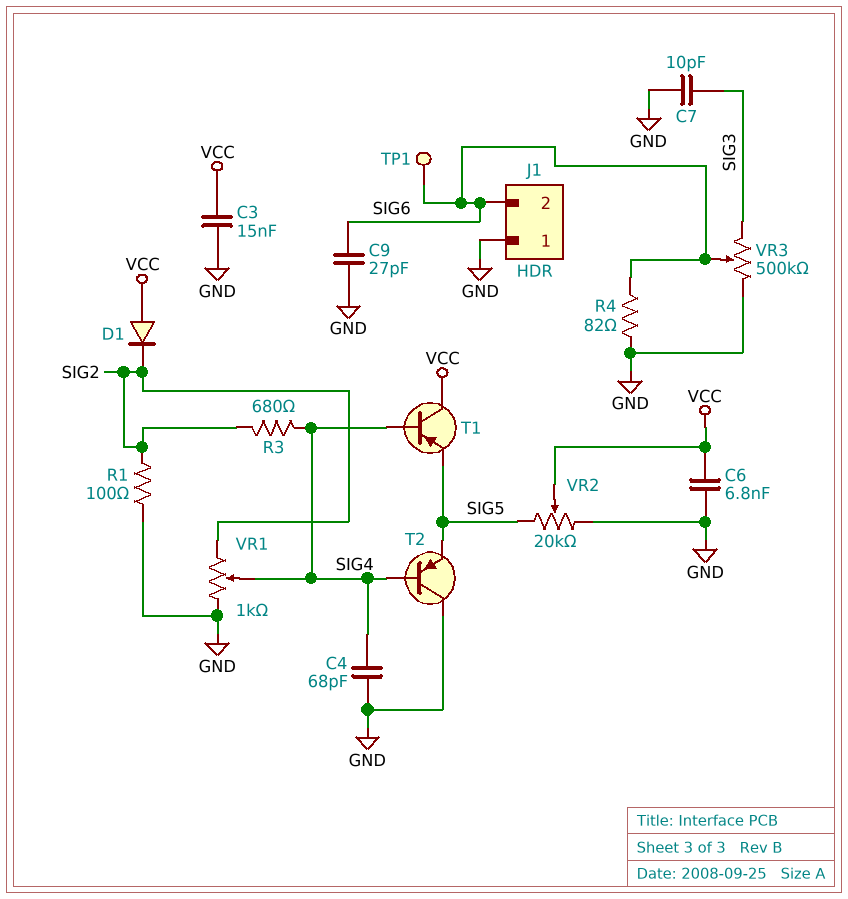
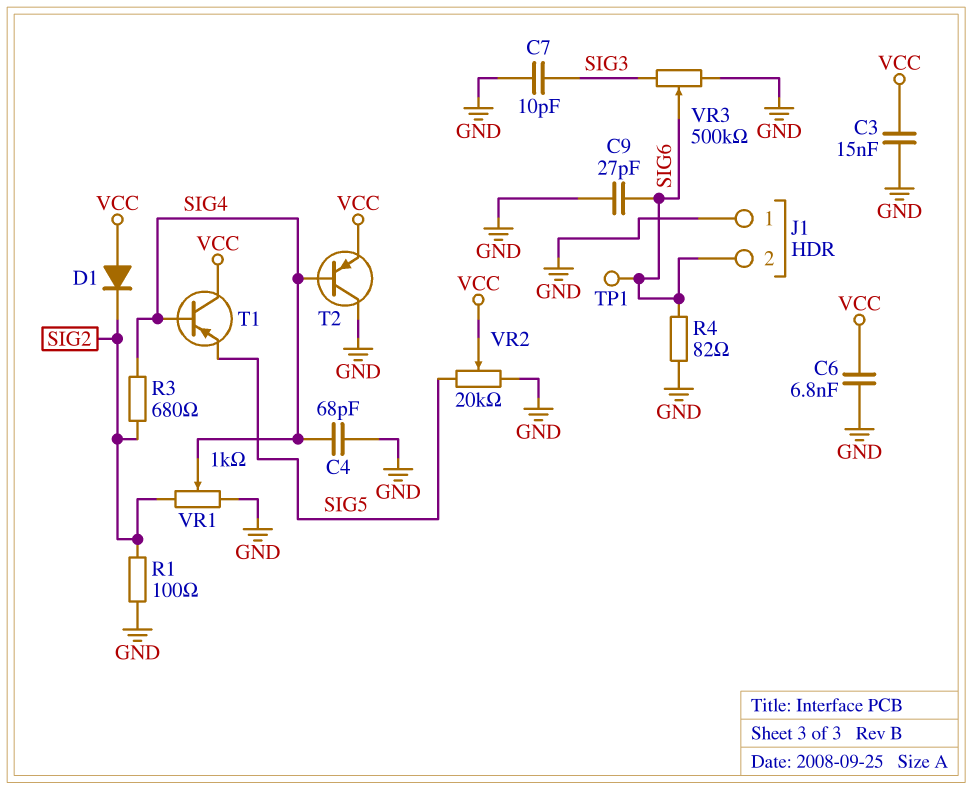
T2: PNP (B SIG4, C GND, E SIG5) -> PNP (B SIG4, C GND, E VCC)

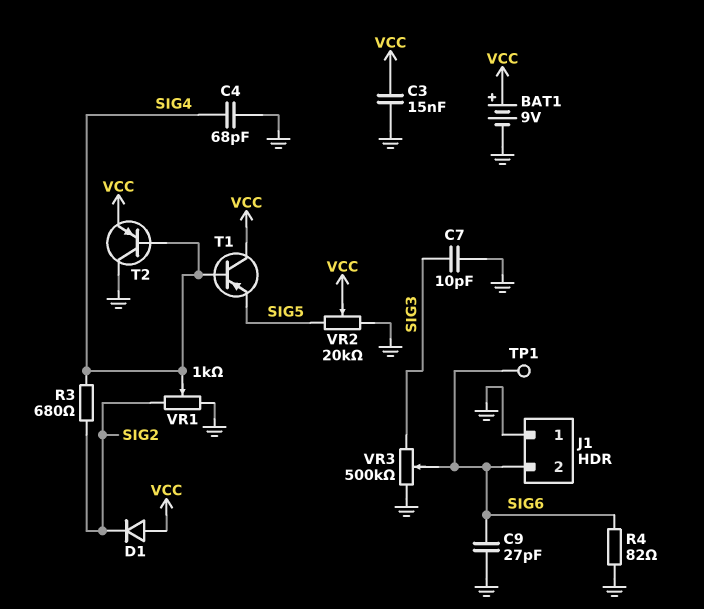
BAT1: none -> 9V (plus VCC, minus GND)
C6: 6.8nF (GND, VCC) -> none
R1: 100 (GND, SIG2) -> none

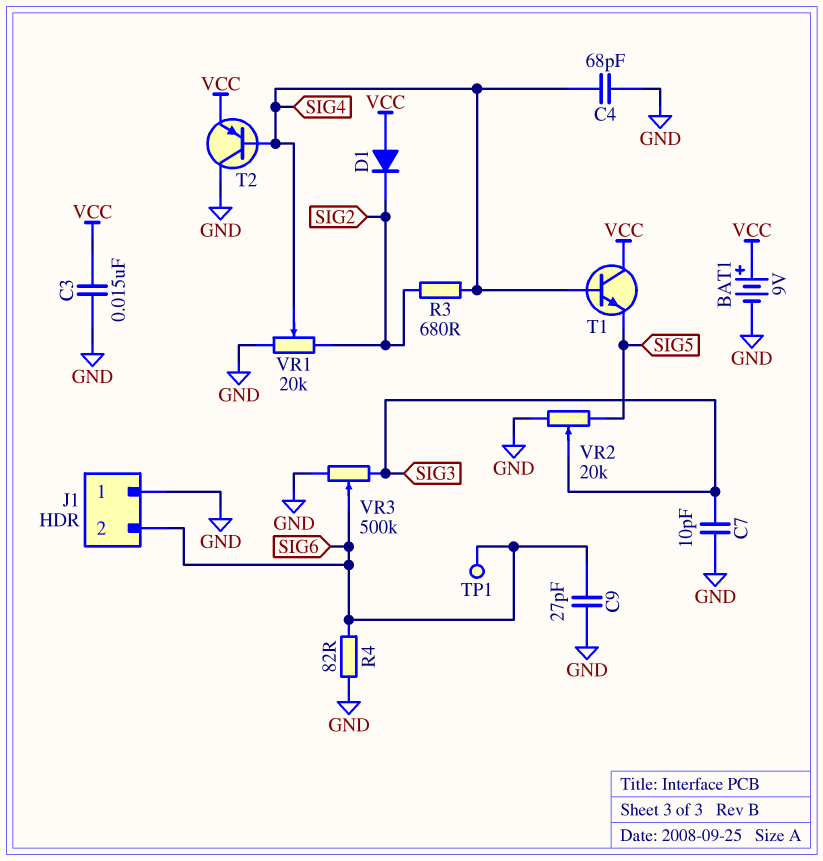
T1: PNP (B SIG4, C VCC, E SIG5) -> NPN (B SIG4, C VCC, E SIG5)
VR1: 1k (GND, SIG2, wiper SIG4) -> 20k (GND, SIG2, wiper SIG4)
VR2: 20k (GND, SIG5, wiper VCC) -> 20k (GND, SIG5, wiper SIG3)

